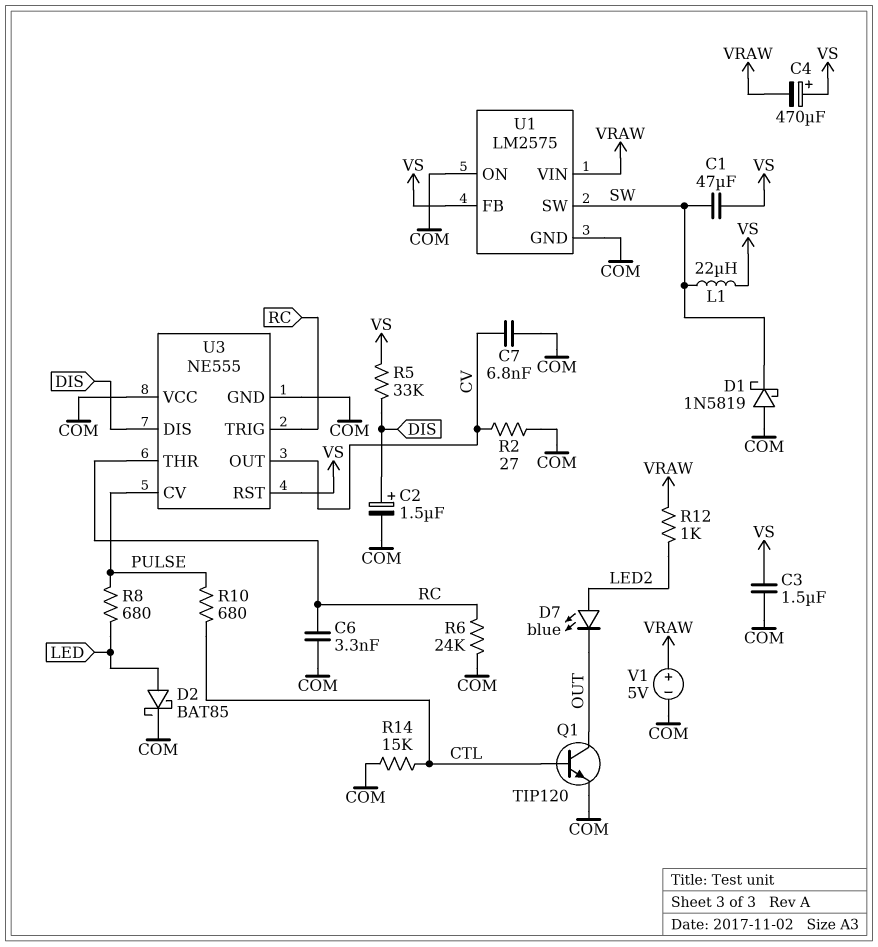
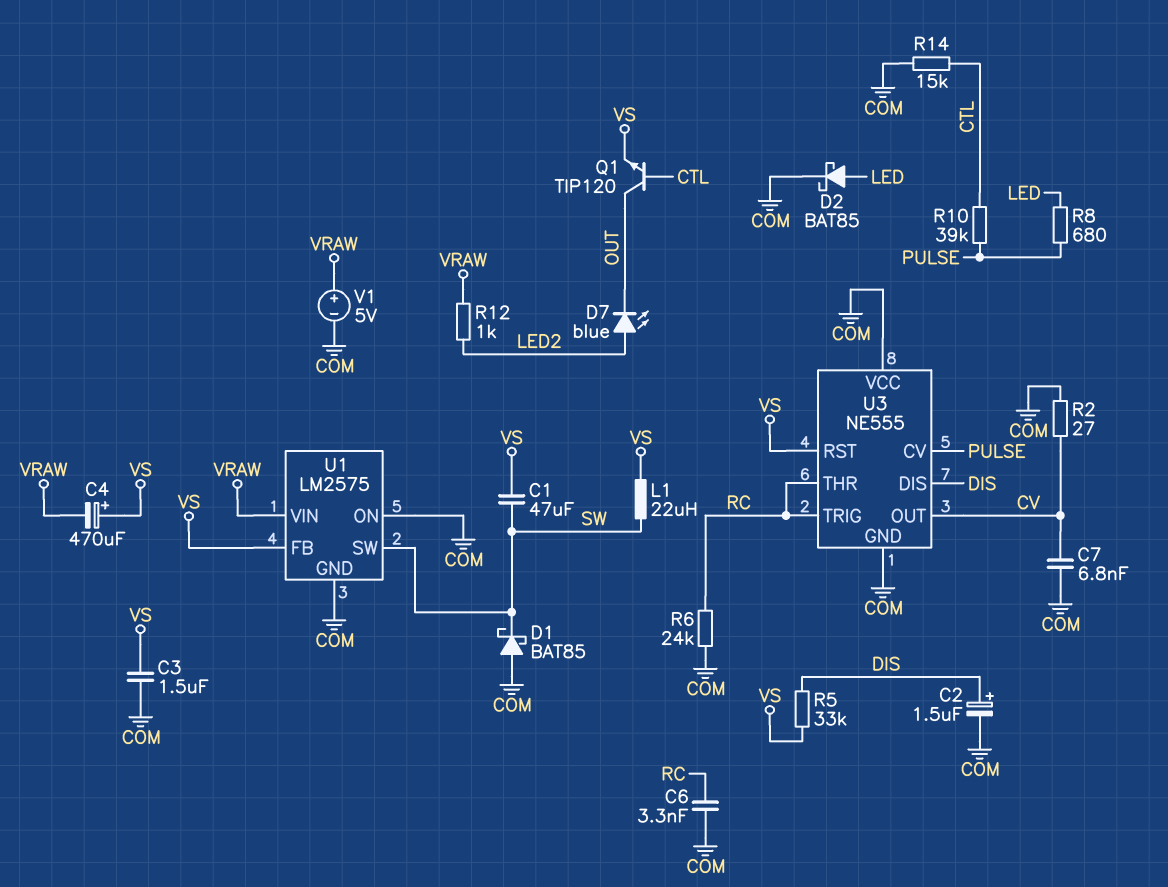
D1: schottky 1N5819 (A COM, K SW) -> schottky BAT85 (A COM, K SW)
Q1: NPN TIP120 (B CTL, C OUT, E COM) -> NPN TIP120 (B CTL, C OUT, E VS)
R10: 680 (CTL, PULSE) -> 39k (CTL, PULSE)

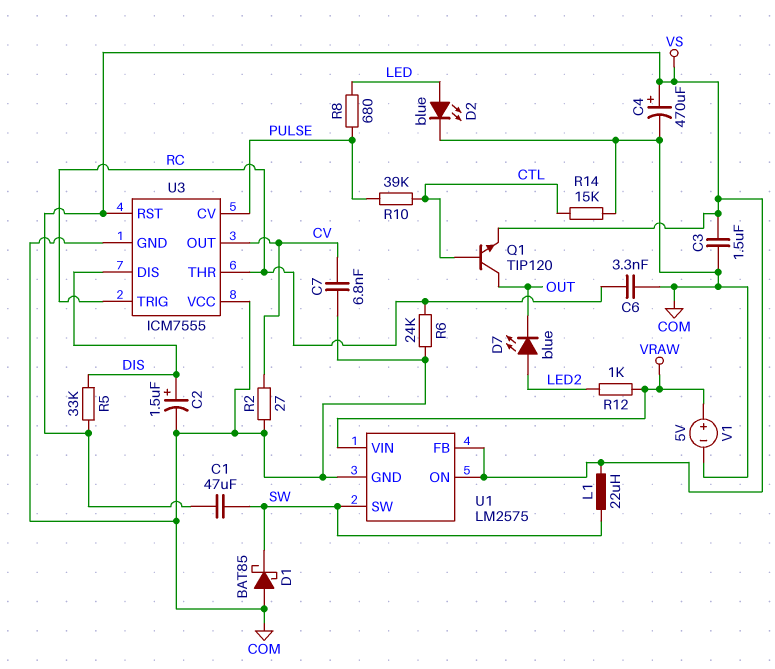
C4: 470uF (plus VS, minus VRAW) -> 470uF (plus VS, minus COM)
D2: schottky BAT85 (A LED, K COM) -> LED blue (A LED, K COM)
U1 pin ON: COM -> VS
U3: NE555 -> ICM7555

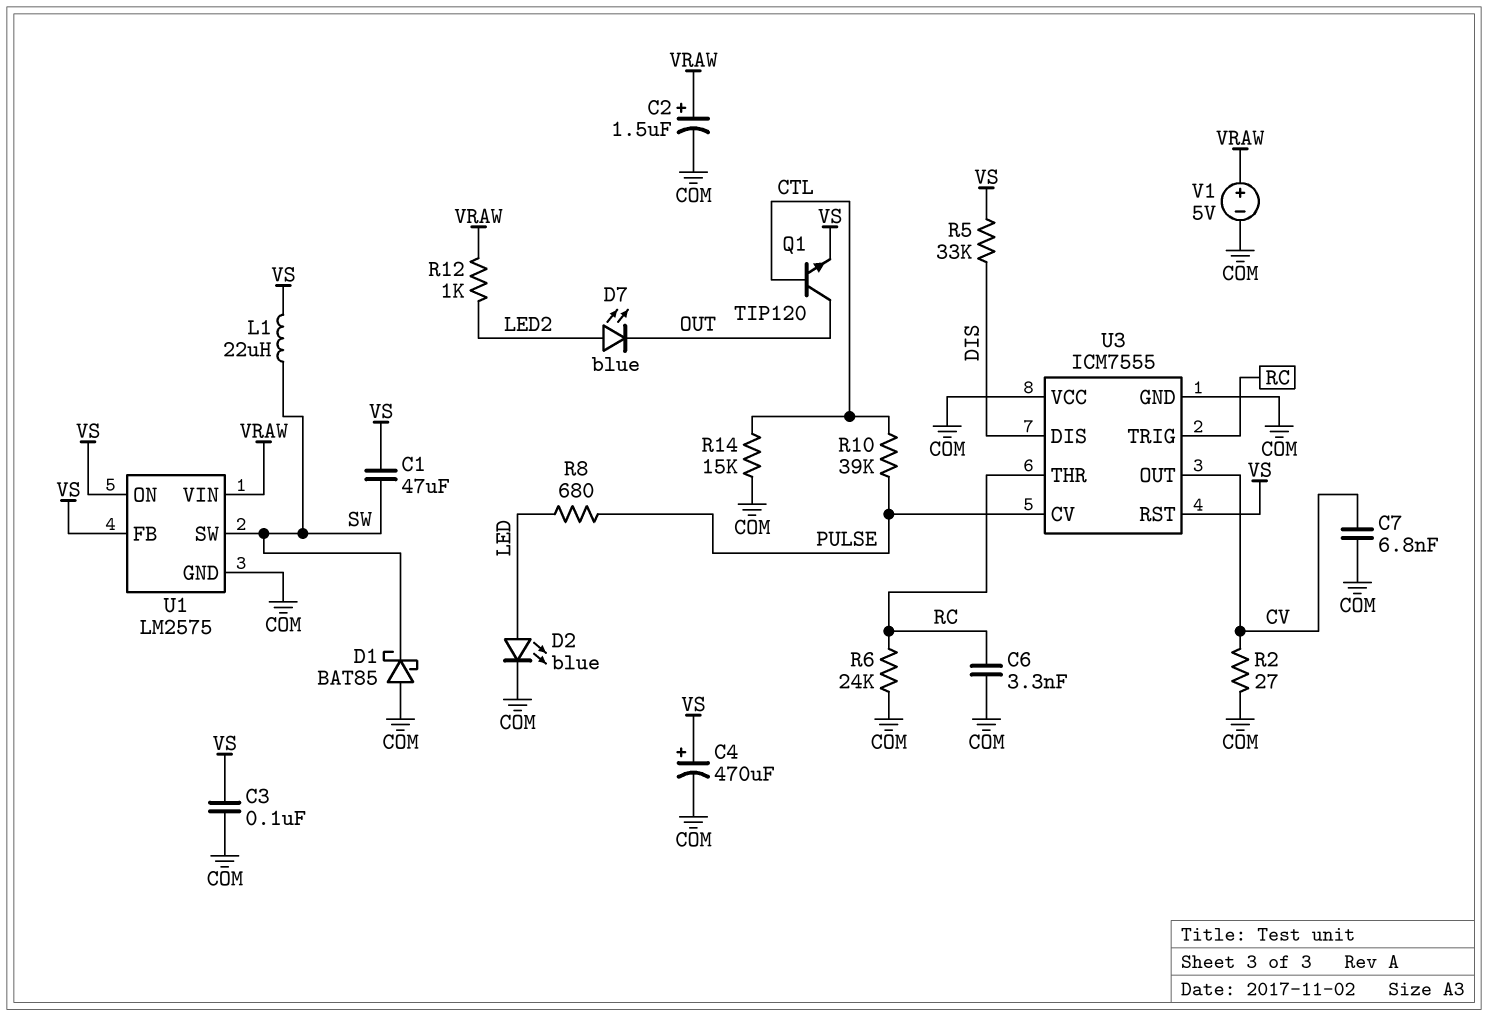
C2: 1.5uF (plus DIS, minus COM) -> 1.5uF (plus VRAW, minus COM)
C3: 1.5uF (COM, VS) -> 100nF (COM, VS)

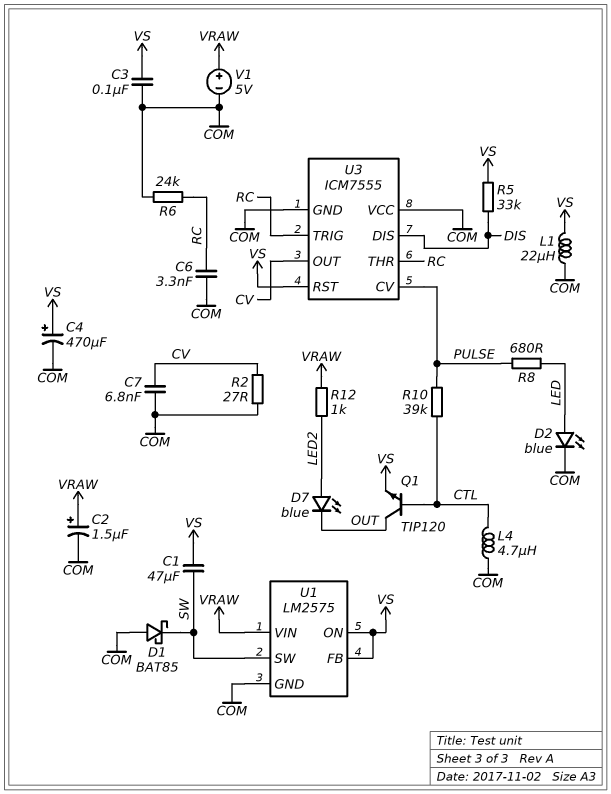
L1: 22uH (SW, VS) -> 22uH (COM, VS)
L4: none -> 4.7uH (COM, CTL)
R14: 15k (COM, CTL) -> none

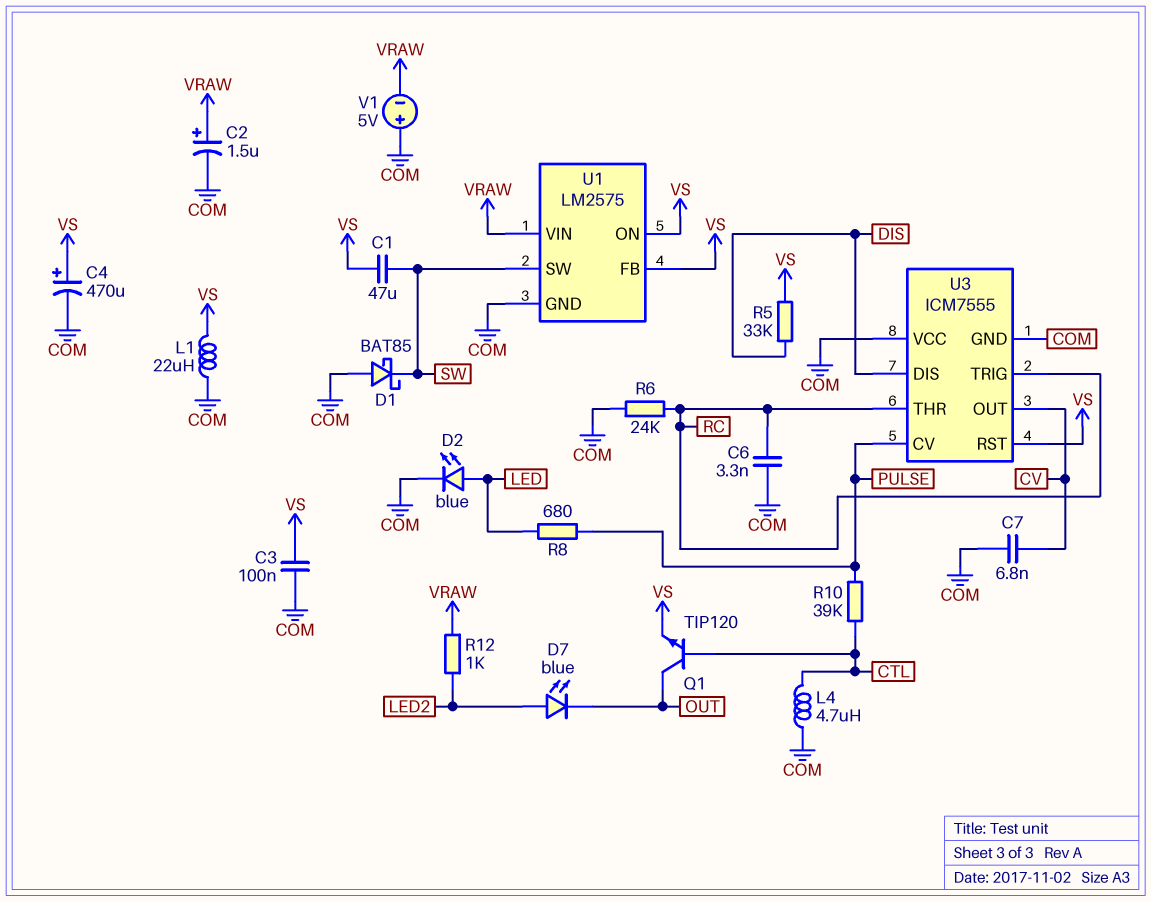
R2: 27 (COM, CV) -> none
V1: 5V (plus VRAW, minus COM) -> 5V (plus COM, minus VRAW)

